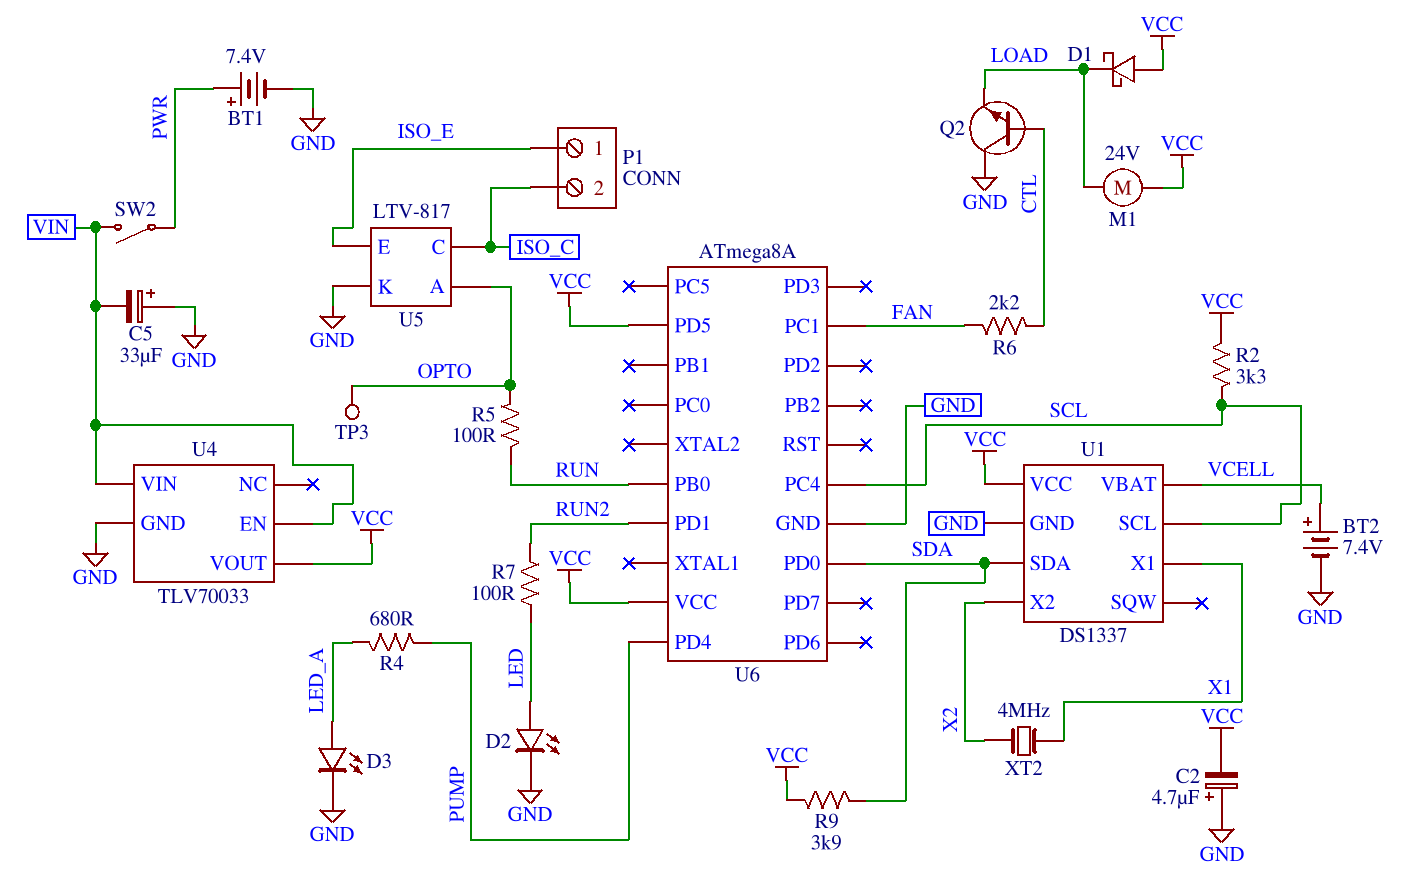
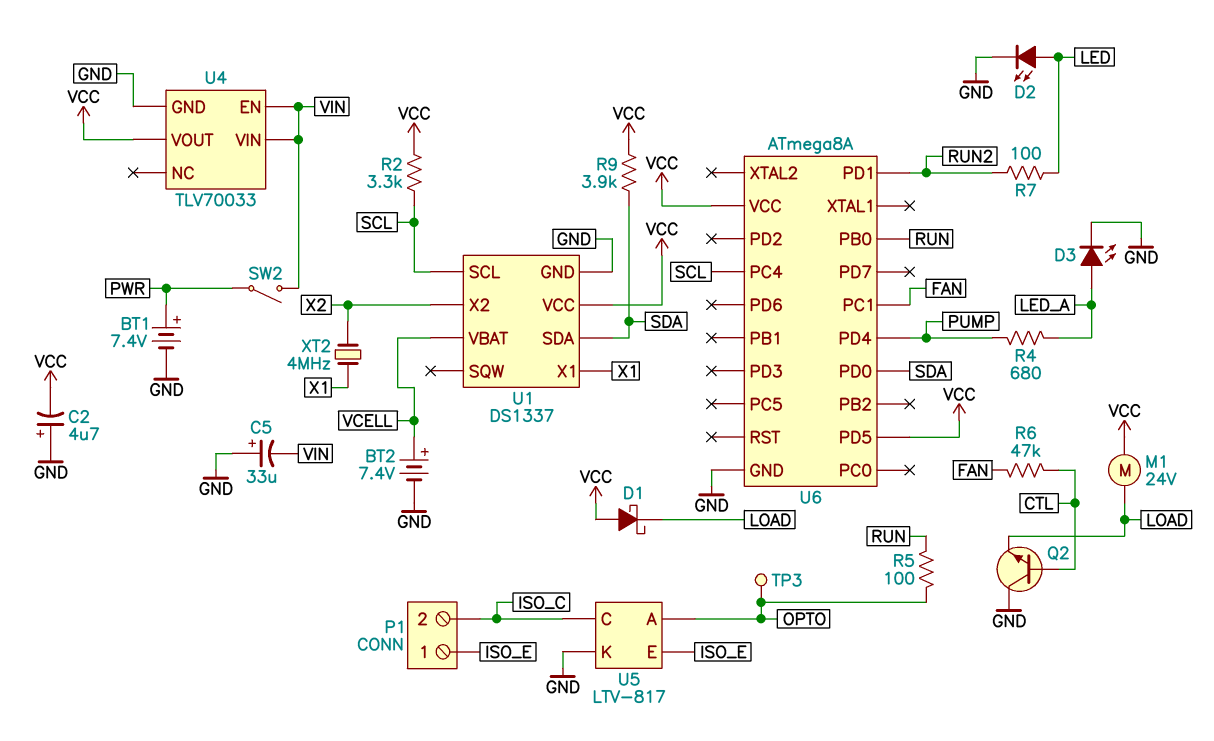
R6: 2.2k (CTL, FAN) -> 47k (CTL, FAN)

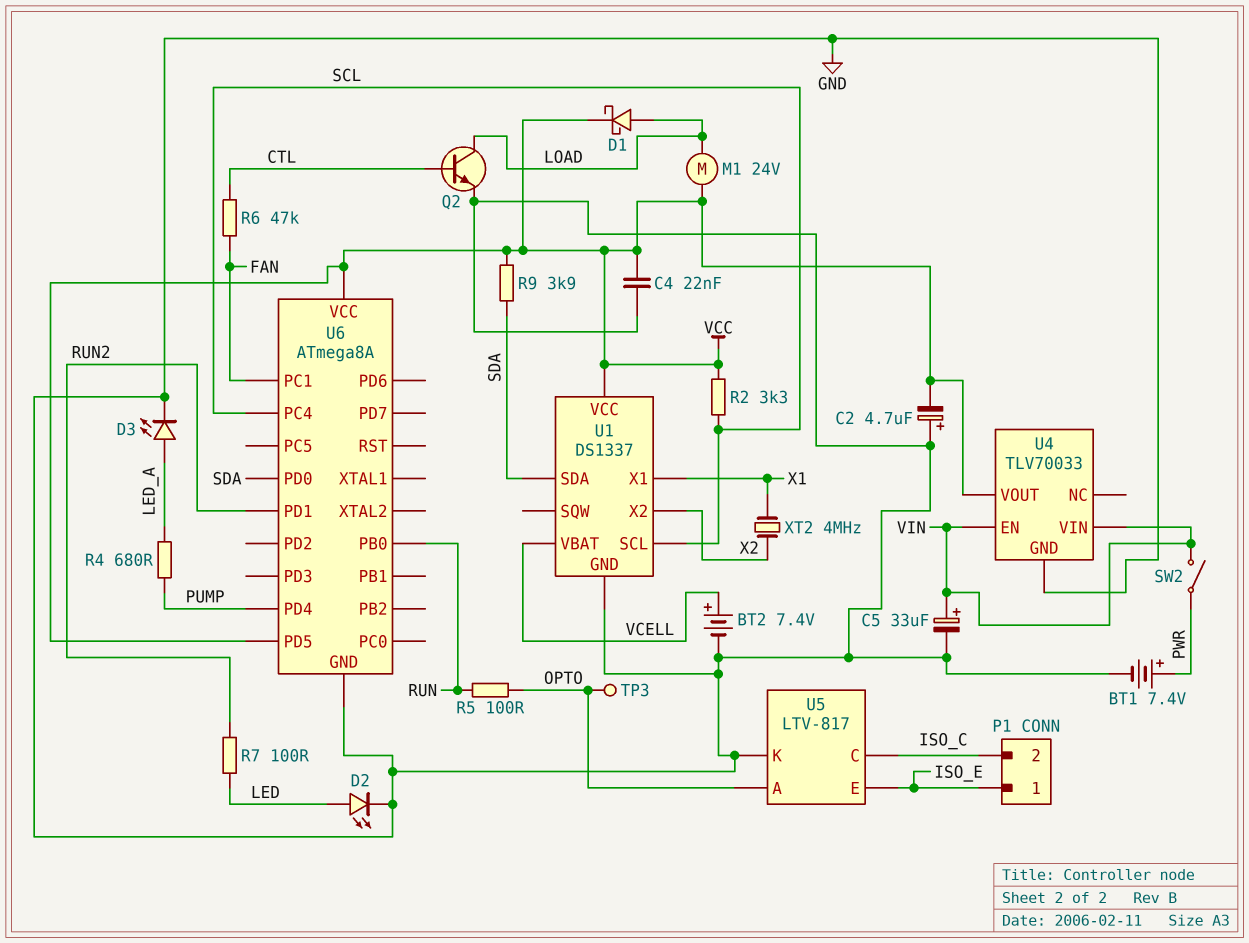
C4: none -> 22nF (GND, VCC)
C5: 33uF (plus GND, minus VIN) -> 33uF (plus VIN, minus GND)
D1: schottky (A VCC, K LOAD) -> schottky (A LOAD, K VCC)
Q2: NPN (B CTL, C GND, E LOAD) -> NPN (B CTL, C LOAD, E GND)

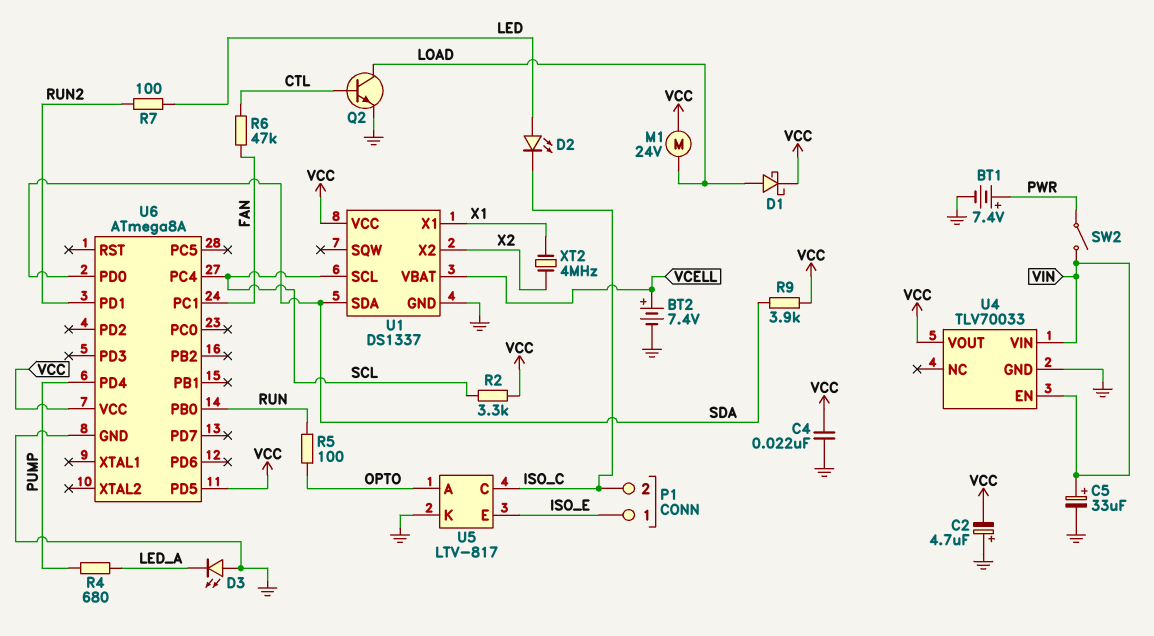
D2: LED (A LED, K GND) -> LED (A LED, K ISO_C)
D3: LED (A LED_A, K GND) -> LED (A GND, K LED_A)
TP3: test point (OPTO) -> none

